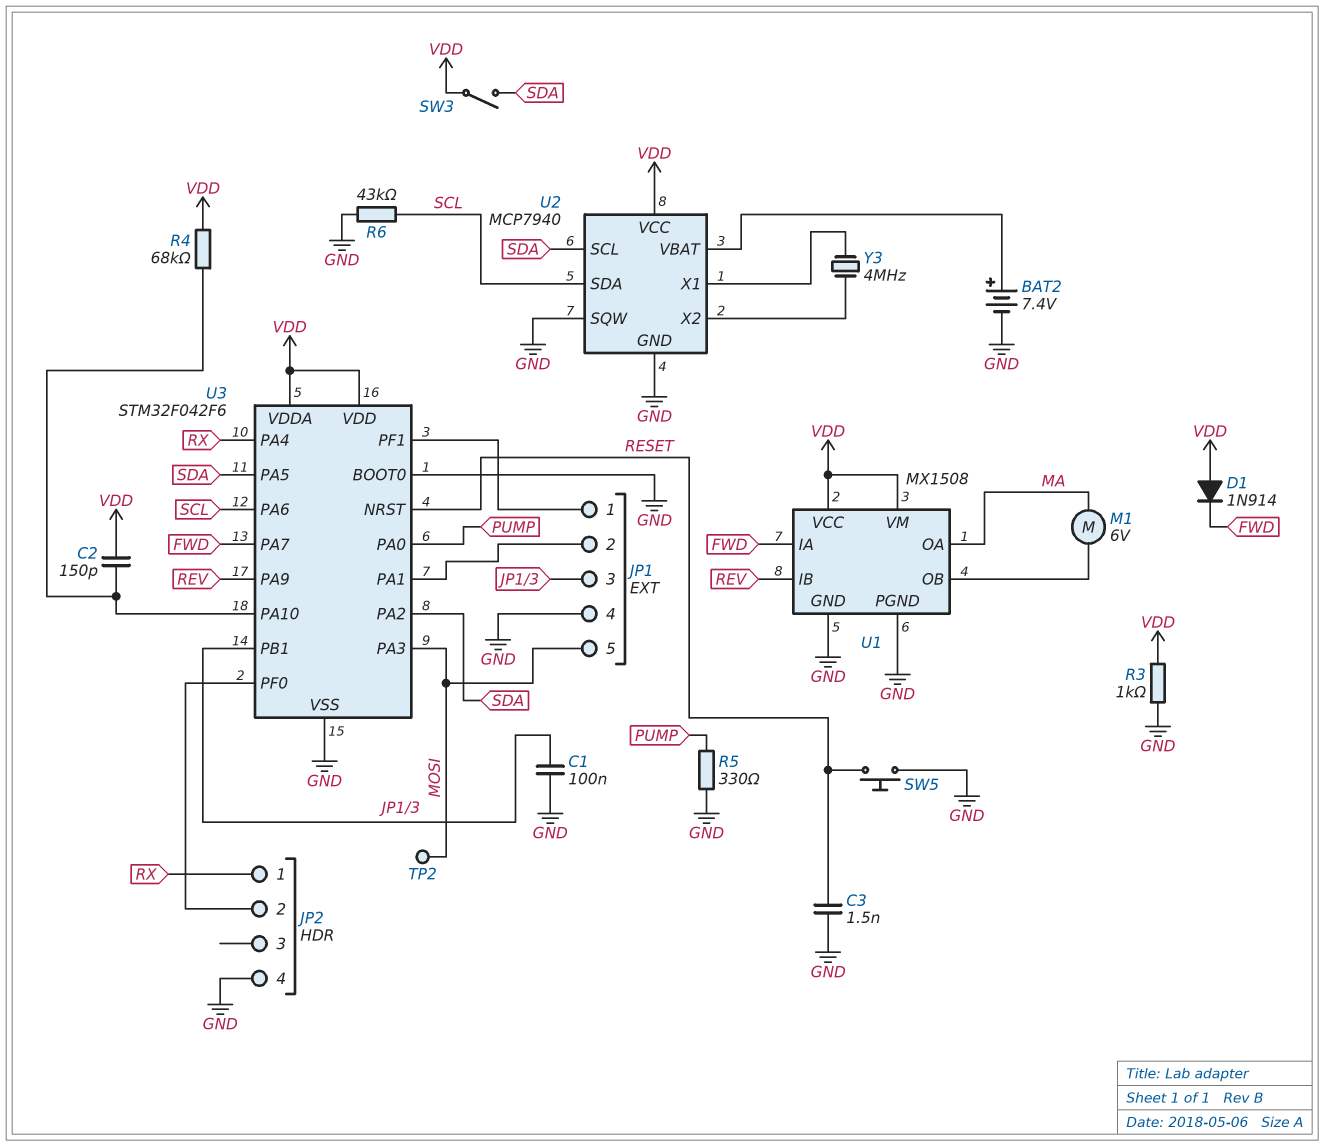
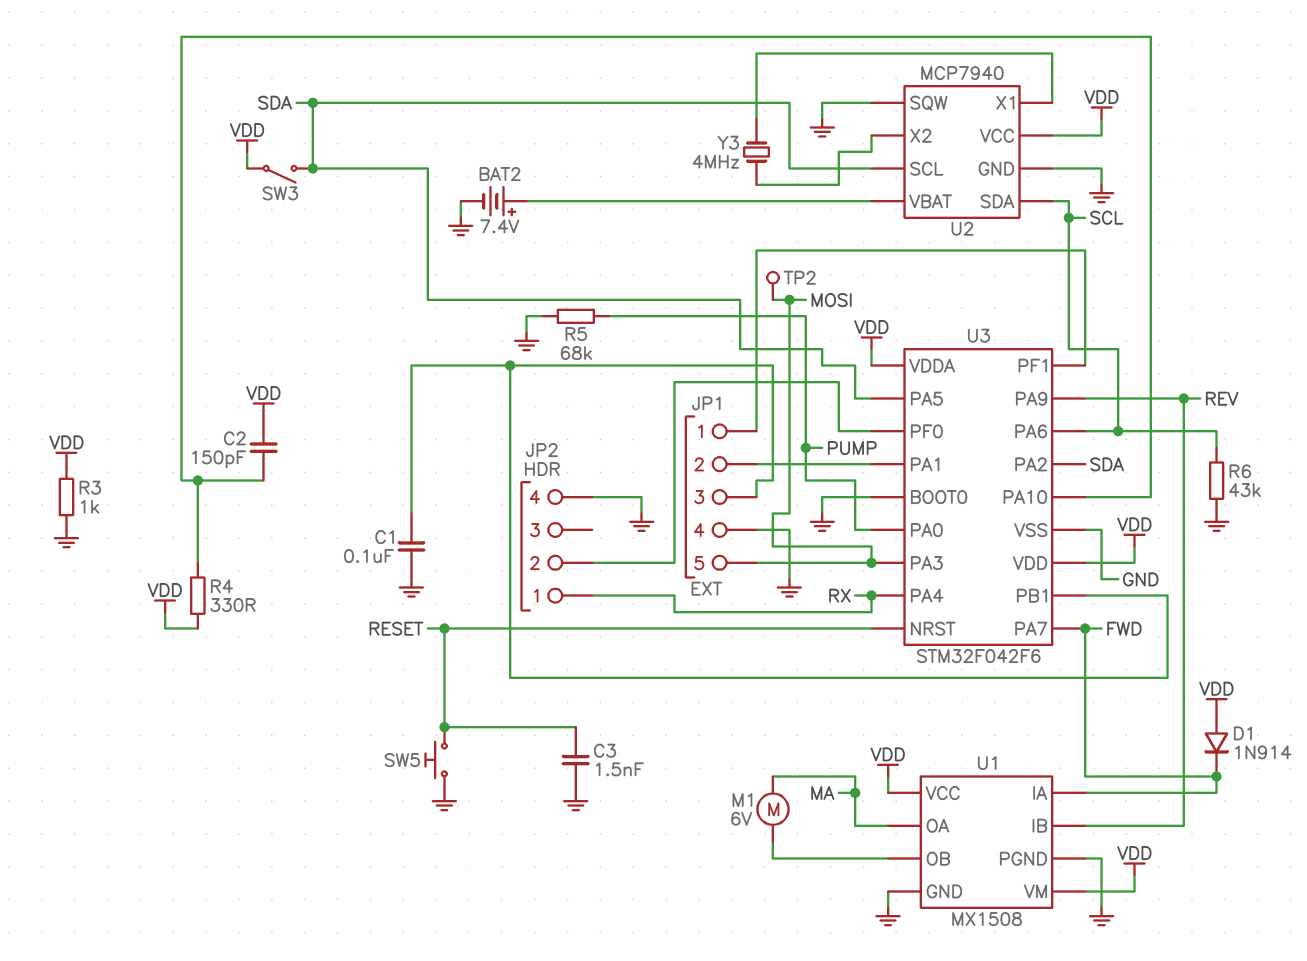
R4: 68k (U3/PA10, VDD) -> 330 (U3/PA10, VDD)
R5: 330 (GND, PUMP) -> 68k (GND, PUMP)

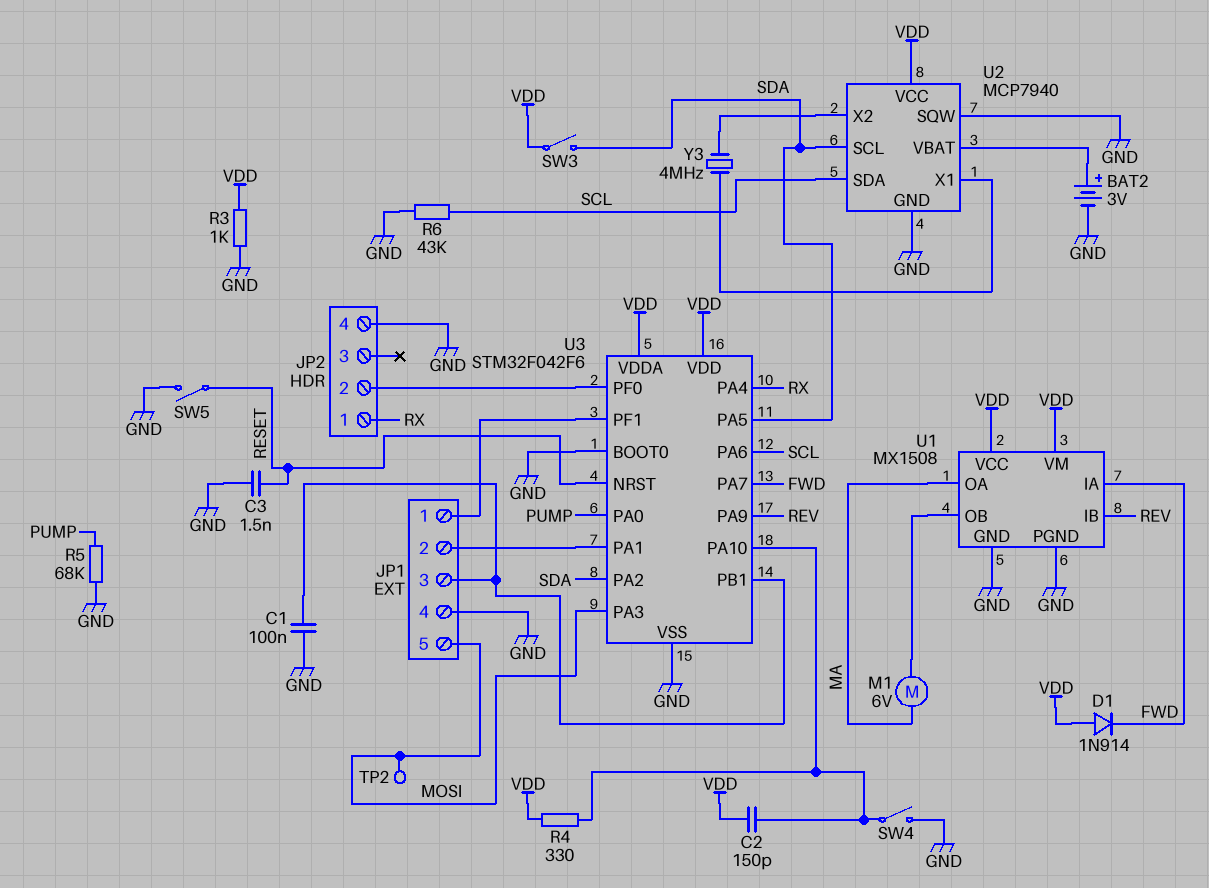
BAT2: 7.4V (plus U2/VBAT, minus GND) -> 3V (plus U2/VBAT, minus GND)
SW4: none -> switch (GND, U3/PA10)
SW5: button (GND, RESET) -> switch (GND, RESET)

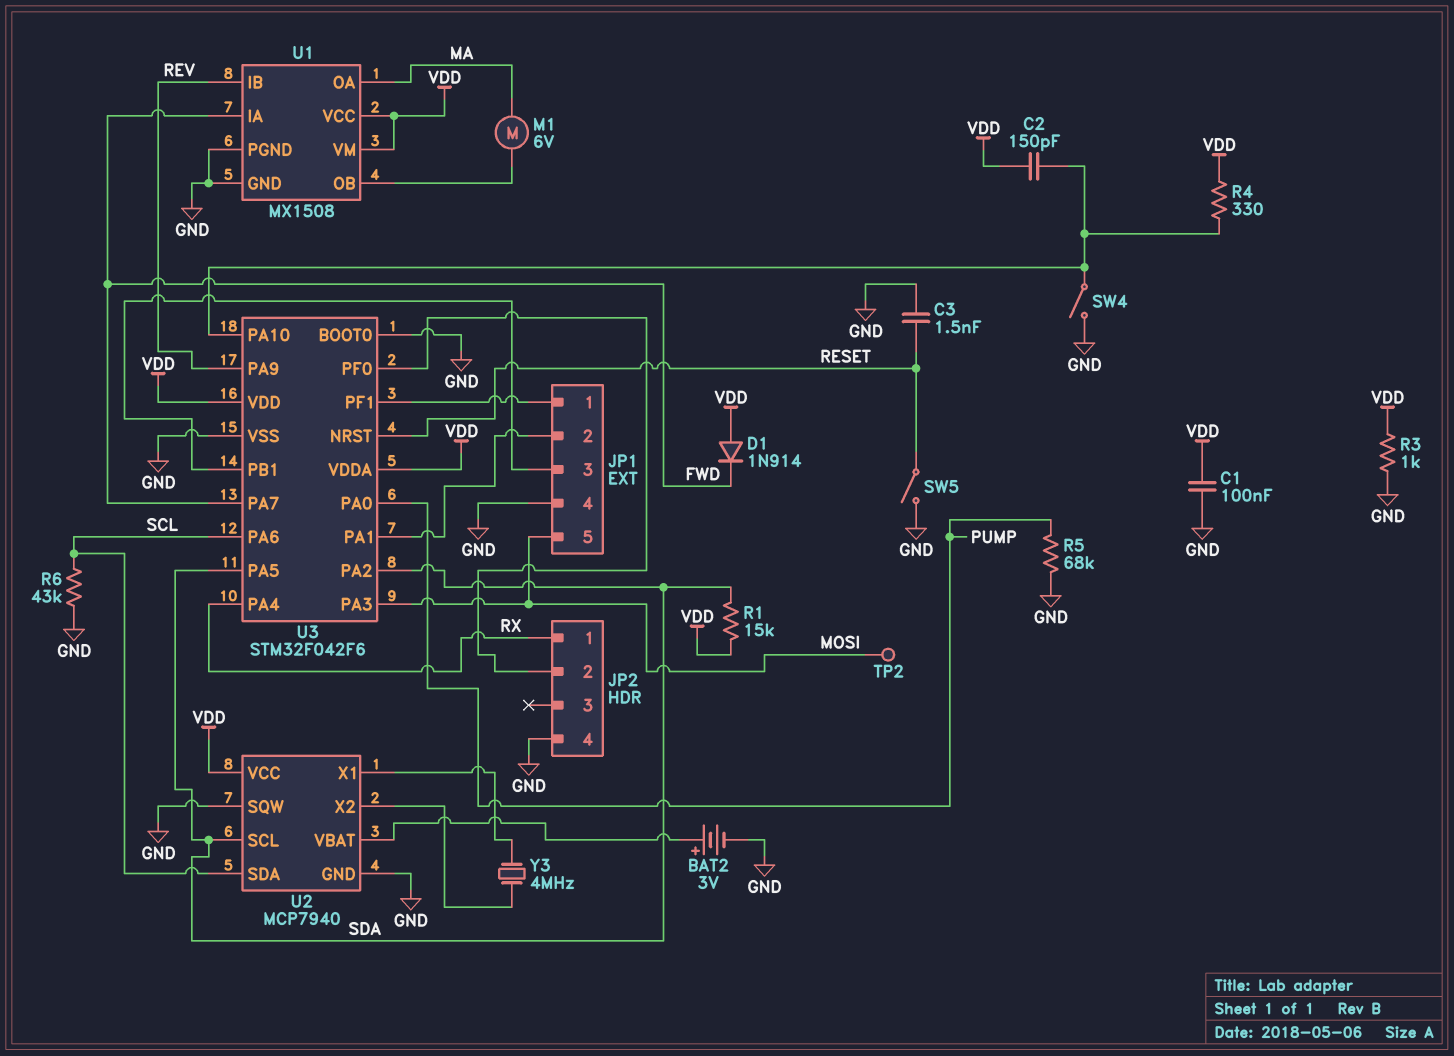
C1: 100nF (GND, JP1/3) -> 100nF (GND, VDD)
R1: none -> 15k (SDA, VDD)
SW3: switch (SDA, VDD) -> none

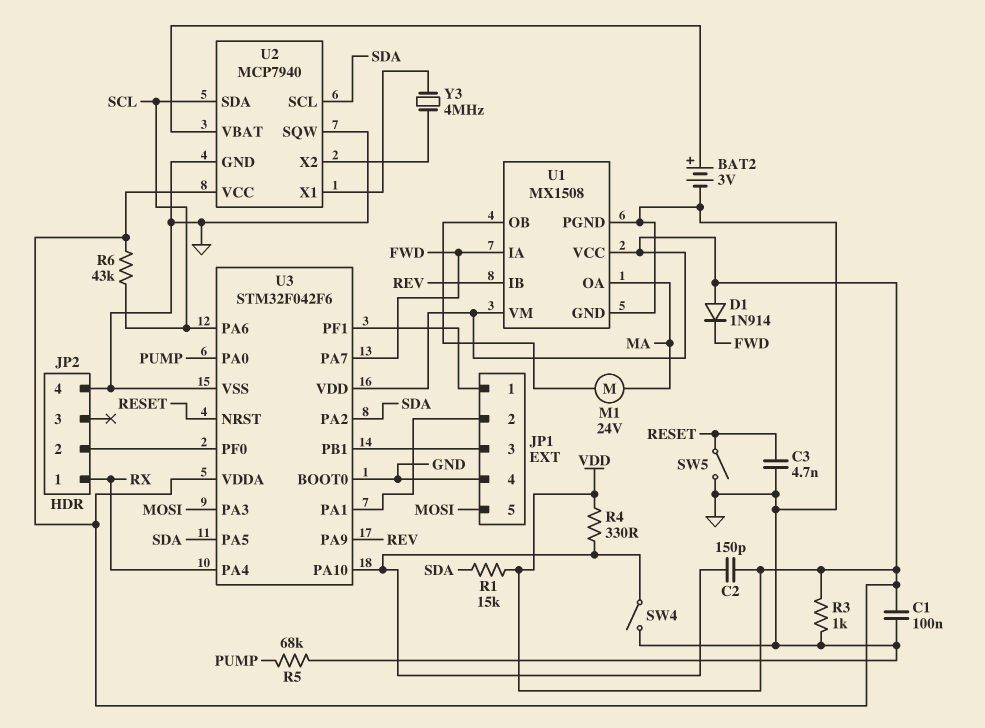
C3: 1.5nF (GND, RESET) -> 4.7nF (GND, RESET)
M1: motor 6V (MA, U1/OB) -> motor 24V (MA, U1/OB)
R6: 43k (GND, SCL) -> 43k (SCL, VDD)
TP2: test point (MOSI) -> none

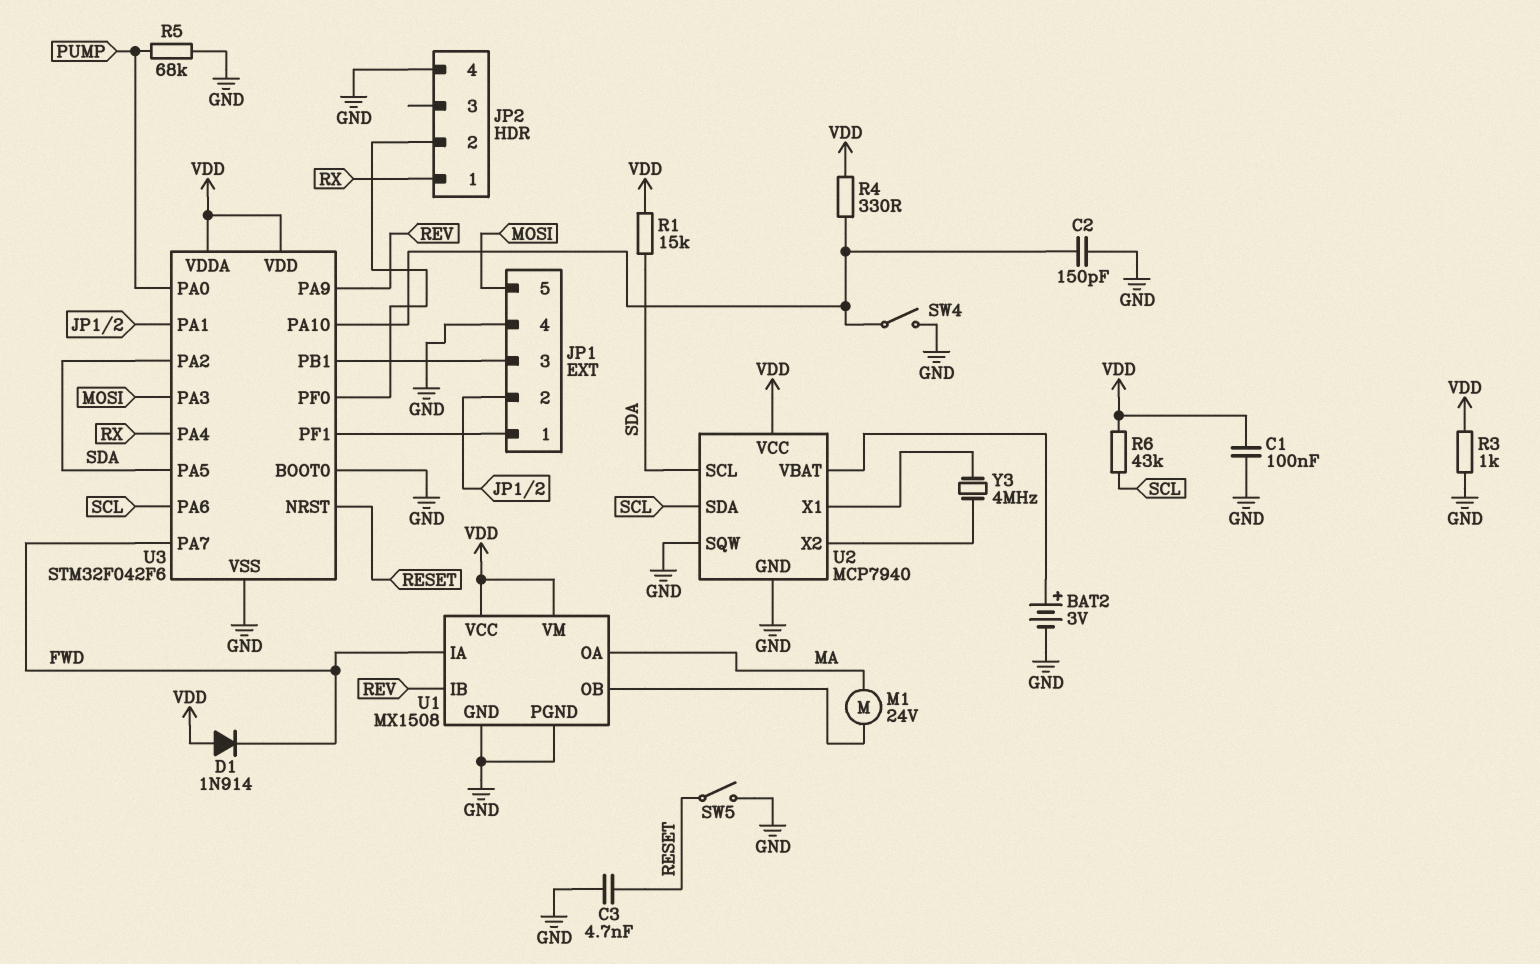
C2: 150pF (U3/PA10, VDD) -> 150pF (GND, U3/PA10)

